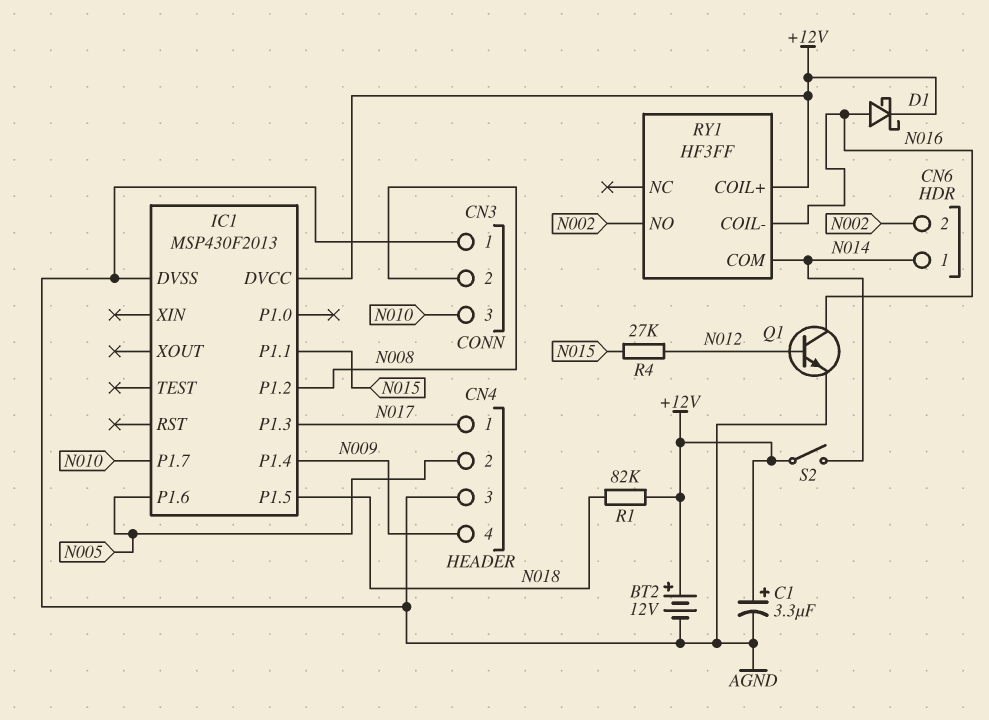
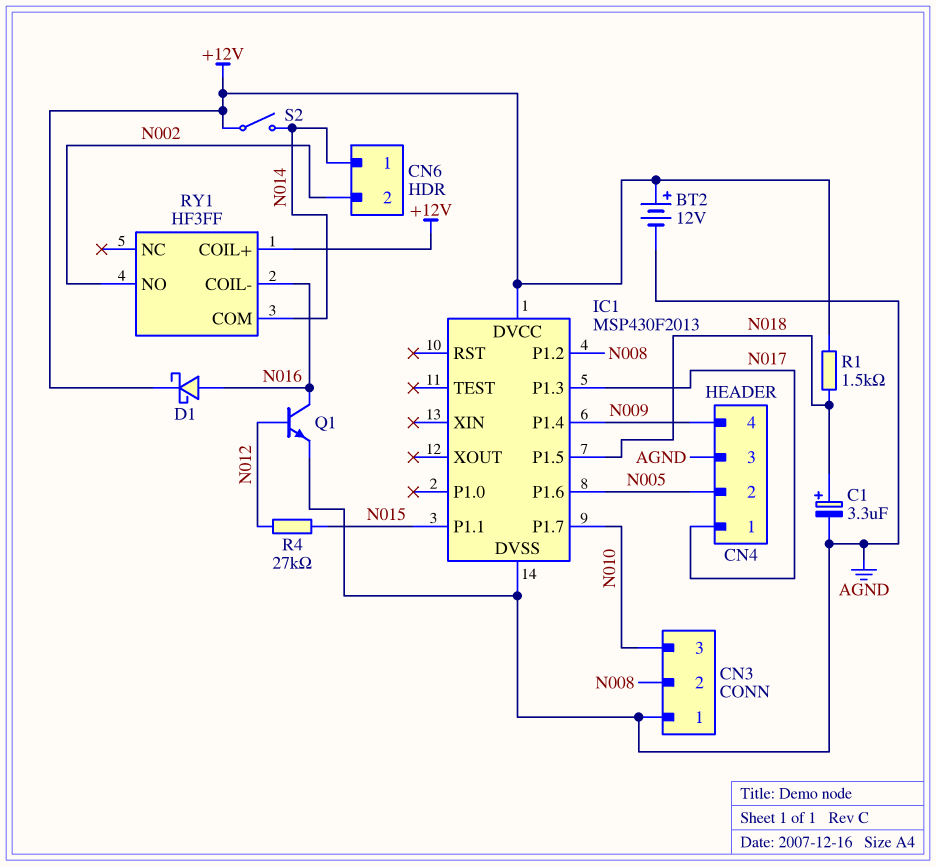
C1: 3.3uF (plus +12V, minus AGND) -> 3.3uF (plus N018, minus AGND)
R1: 82k (+12V, N018) -> 1.5k (+12V, N018)

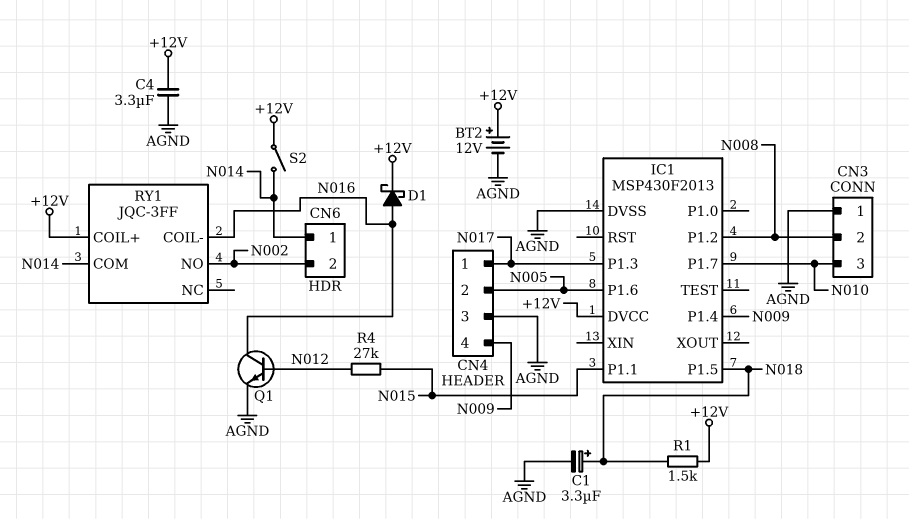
C4: none -> 3.3uF (+12V, AGND)
RY1: HF3FF -> JQC-3FF

